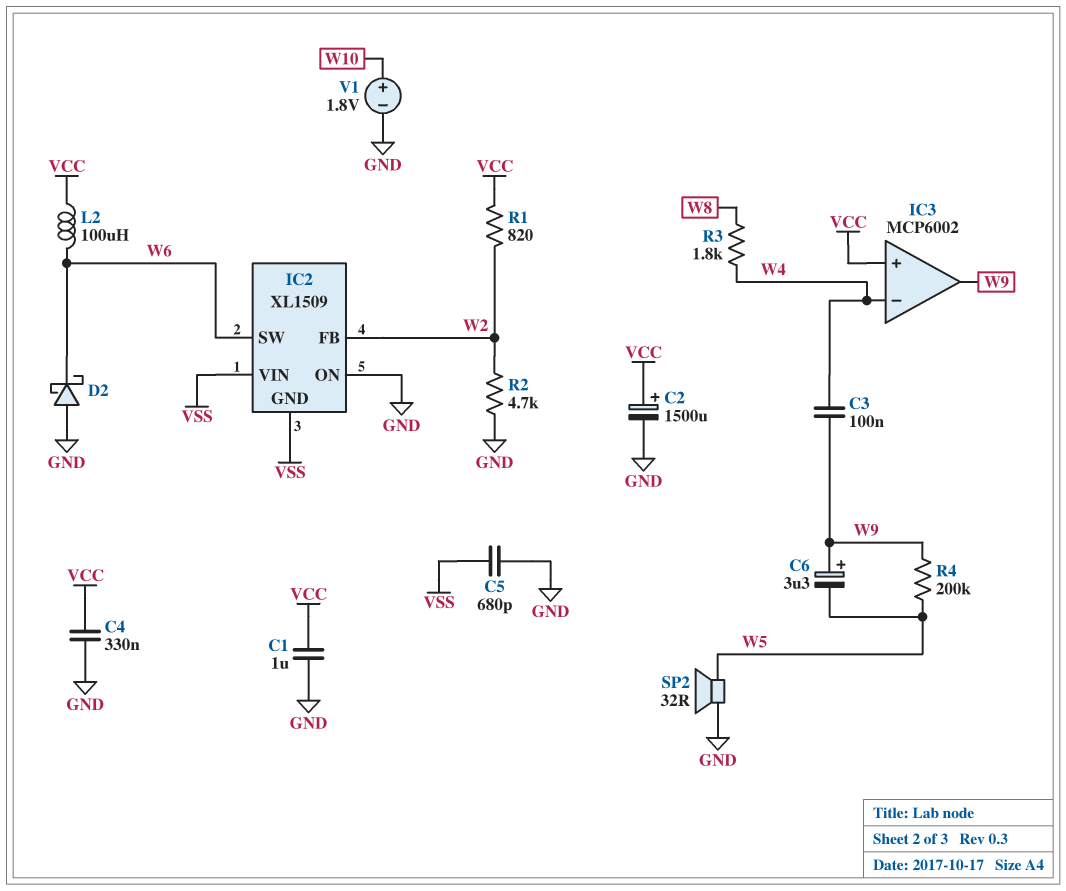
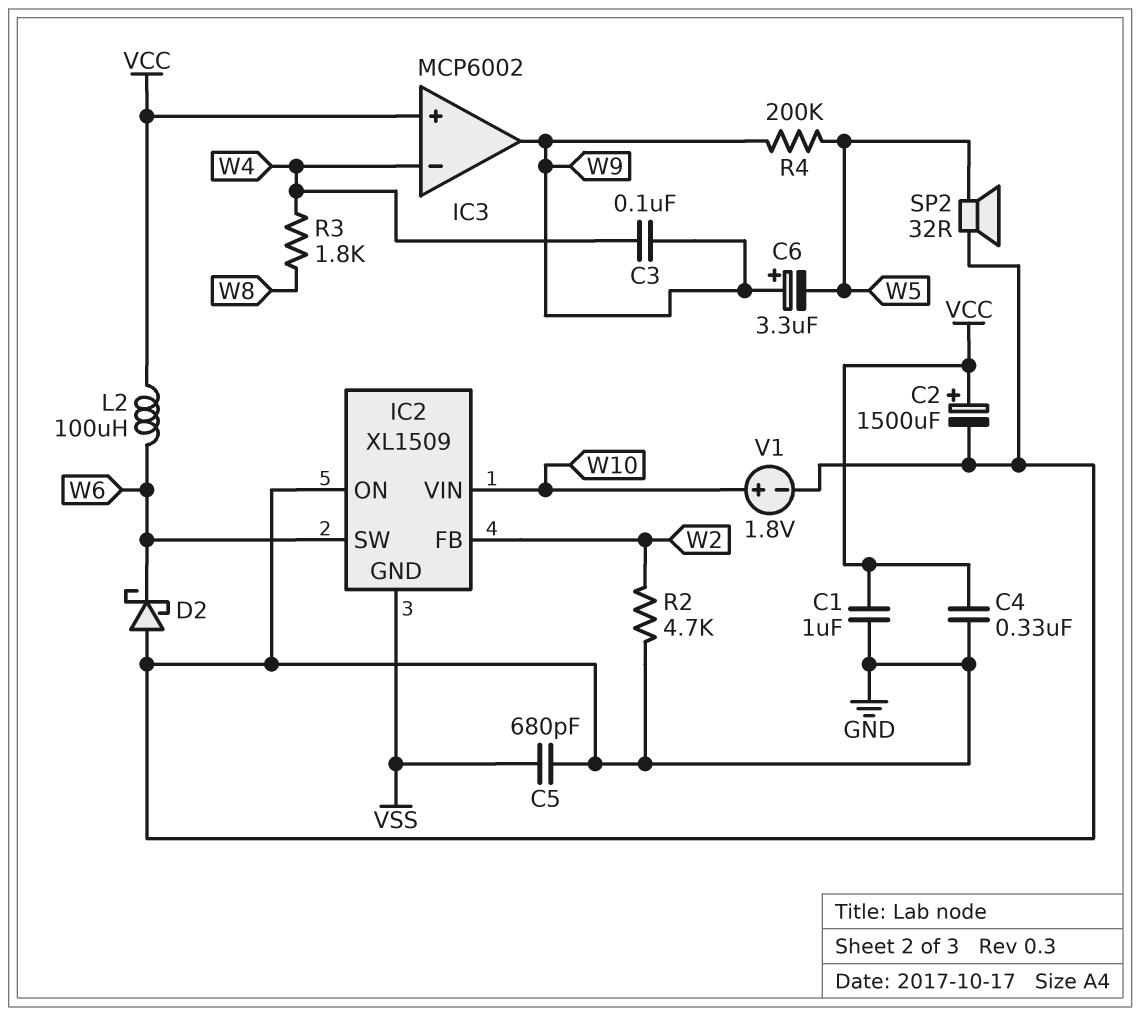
IC2 pin VIN: VSS -> W10
R1: 820 (VCC, W2) -> none

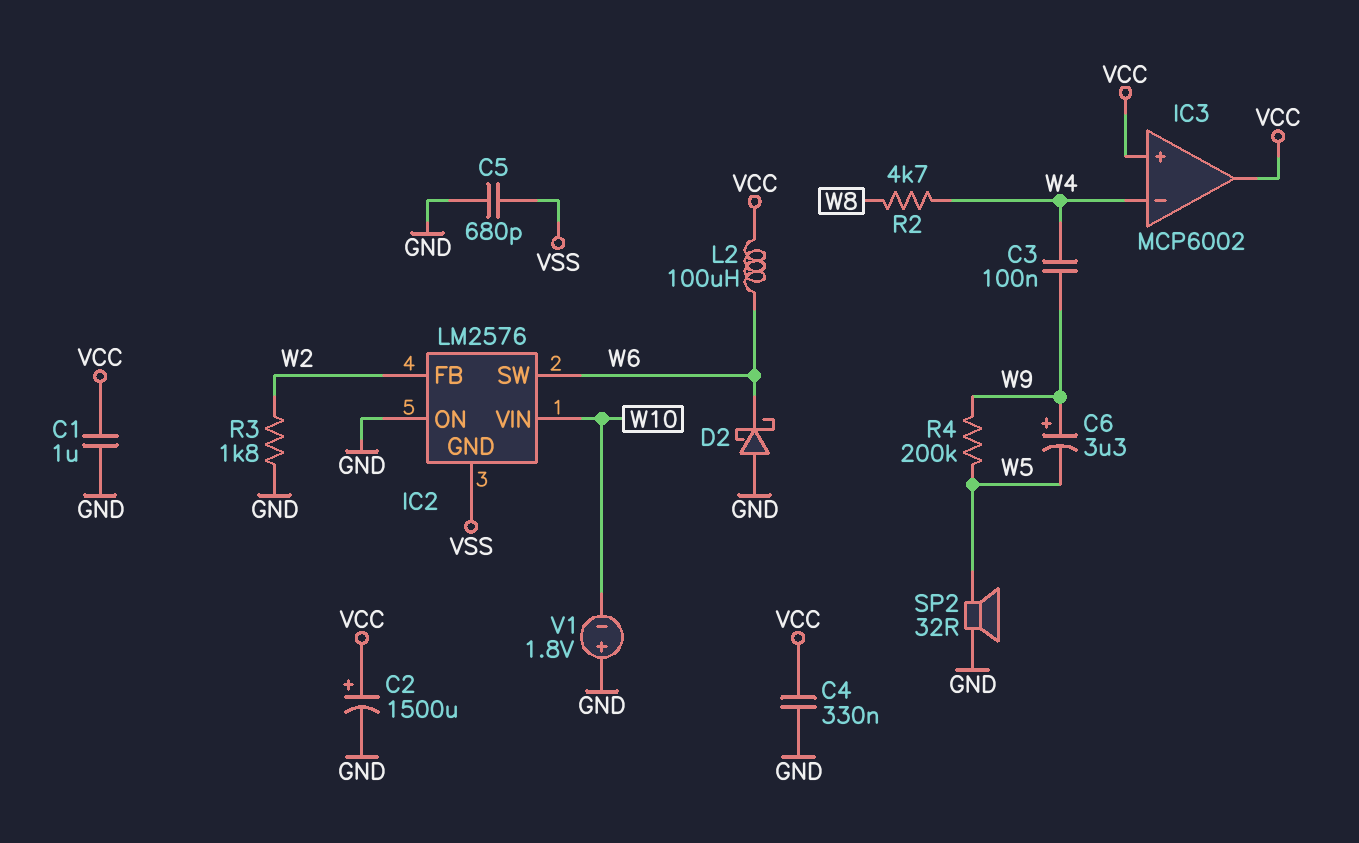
IC2: XL1509 -> LM2576
IC3 pin out: W9 -> VCC
R2: 4.7k (GND, W2) -> 4.7k (W4, W8)
R3: 1.8k (W4, W8) -> 1.8k (GND, W2)
V1: 1.8V (plus W10, minus GND) -> 1.8V (plus GND, minus W10)

